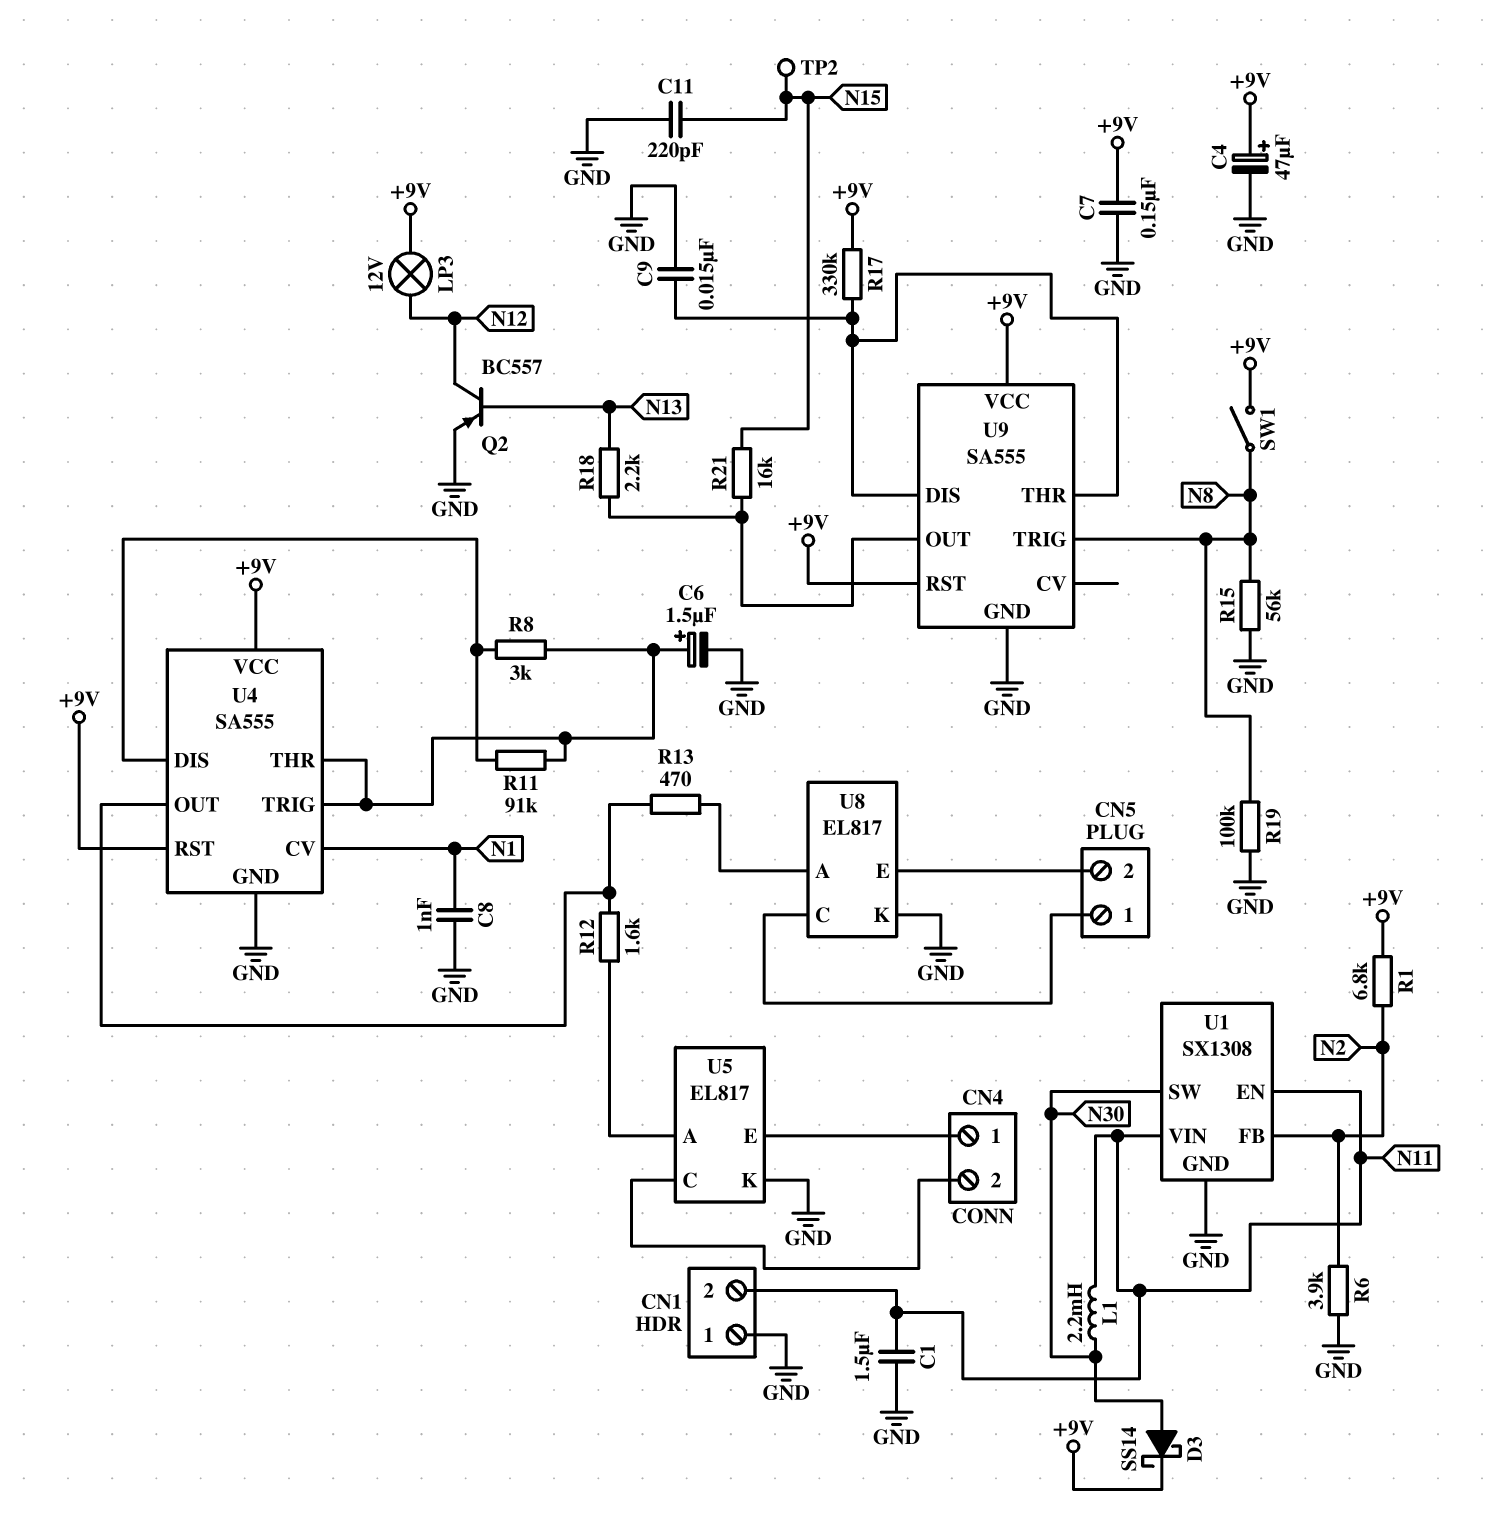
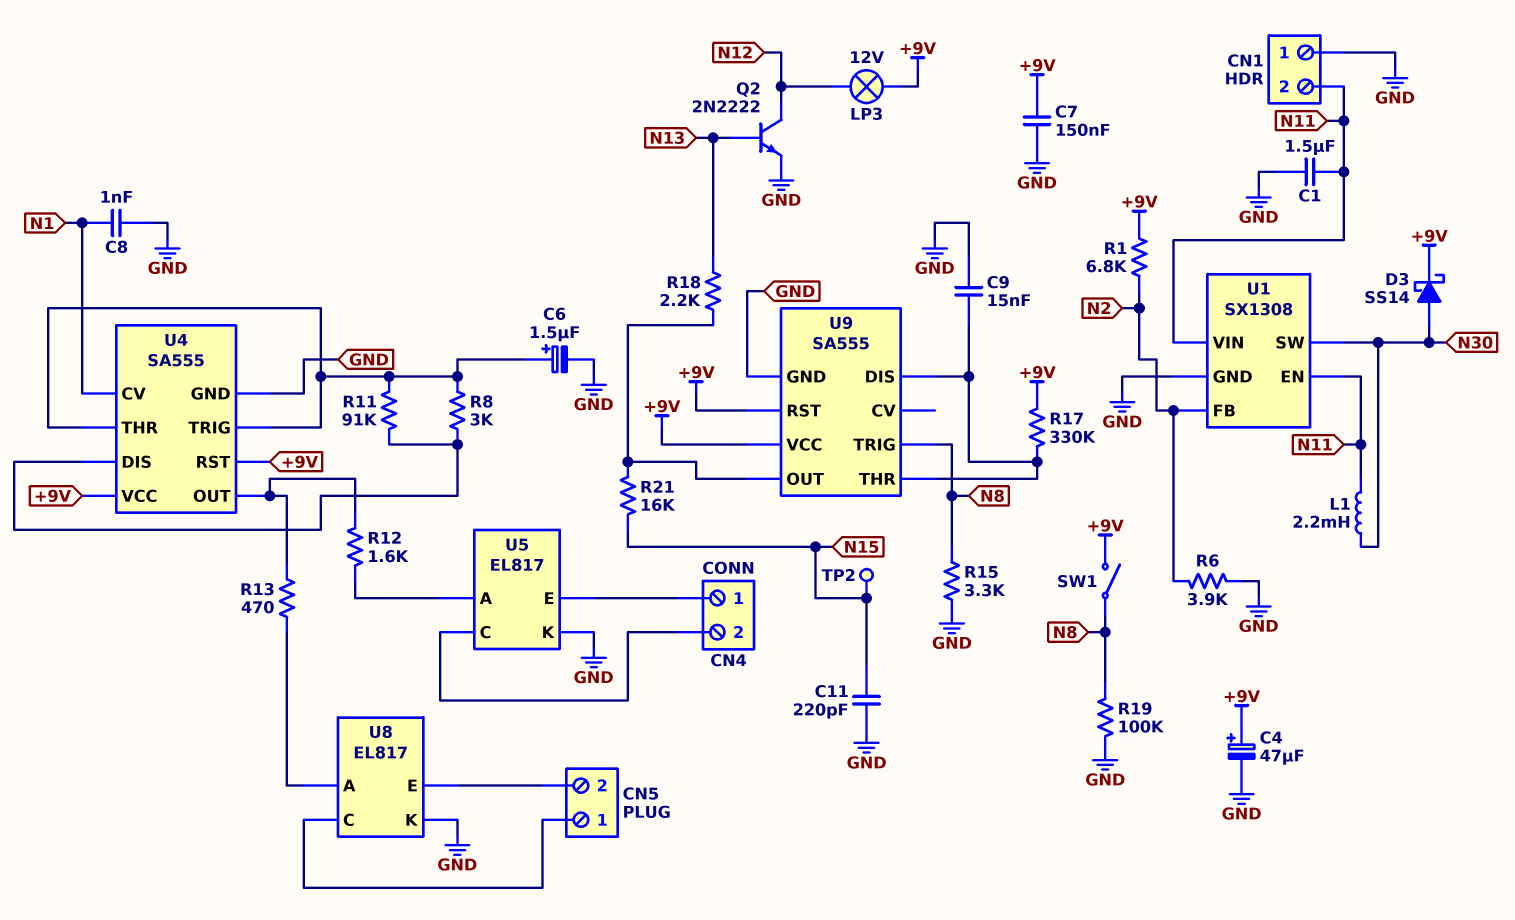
Q2: PNP BC557 (B N13, C N12, E GND) -> NPN 2N2222 (B N13, C N12, E GND)
R15: 56k (GND, N8) -> 3.3k (GND, N8)

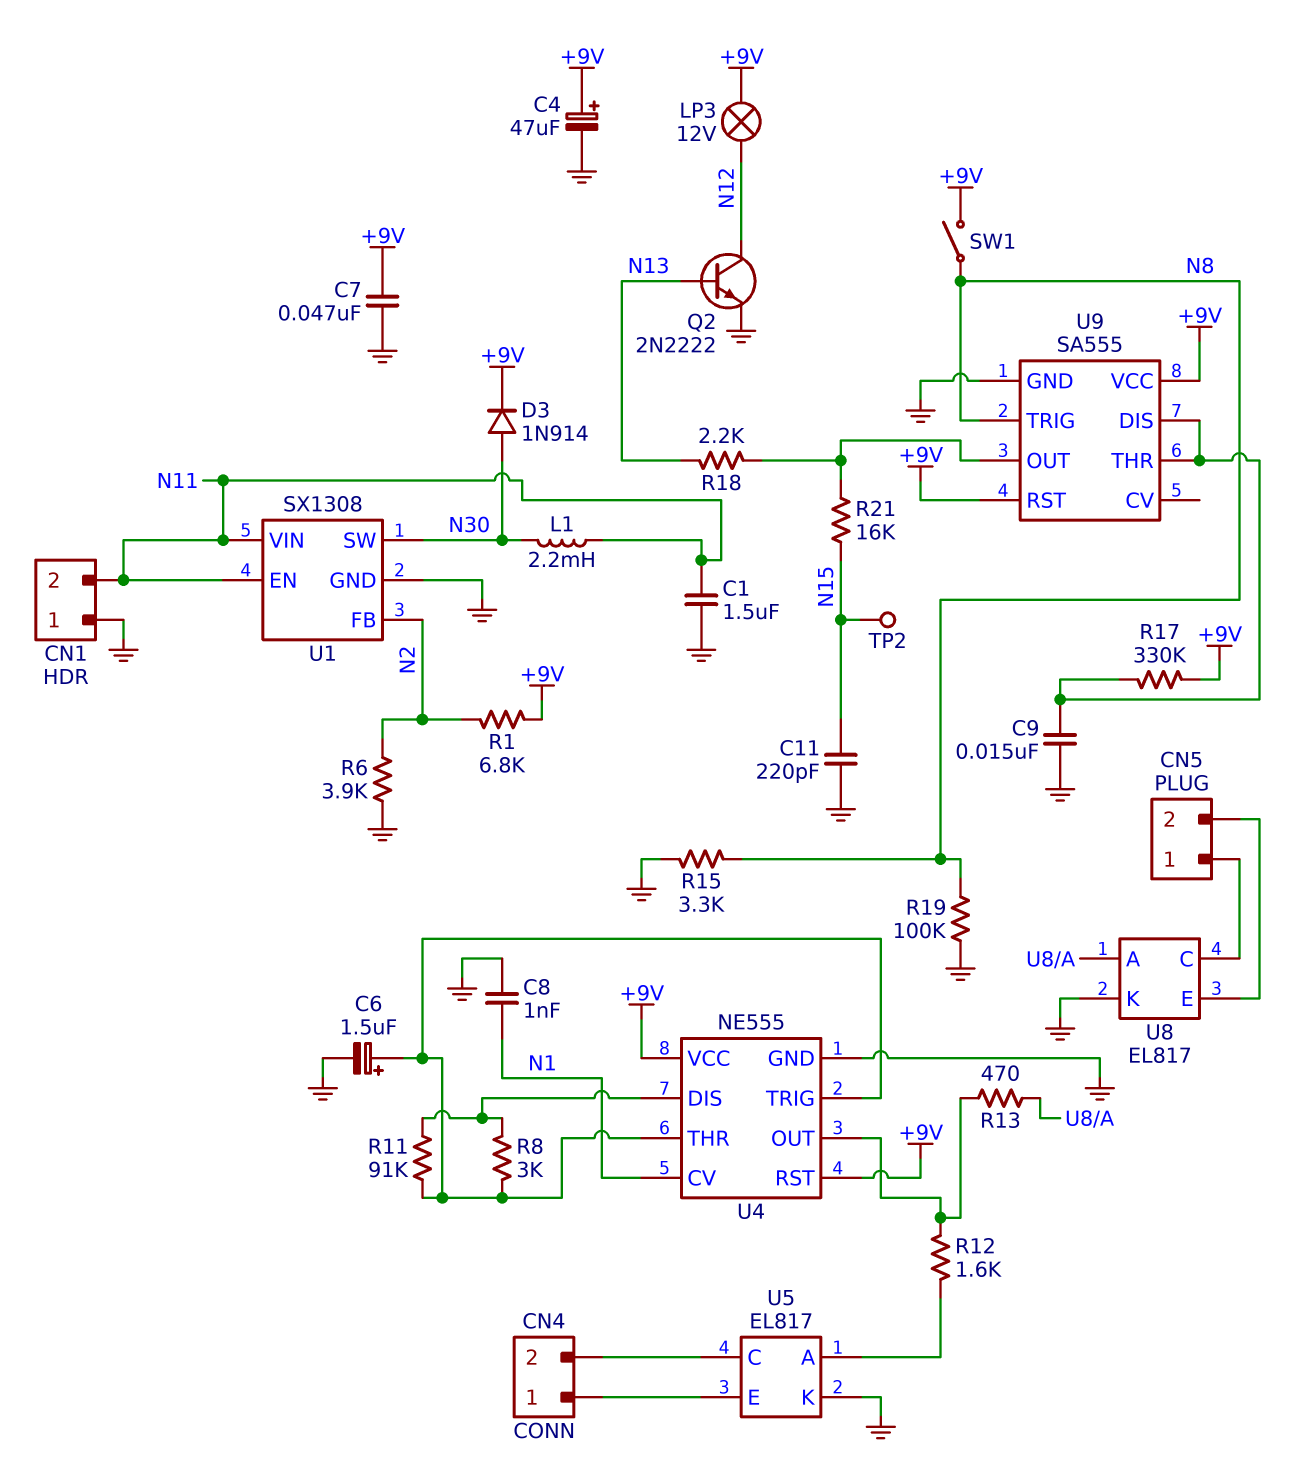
C7: 150nF (+9V, GND) -> 47nF (+9V, GND)
D3: schottky SS14 (A N30, K +9V) -> diode 1N914 (A N30, K +9V)
U4: SA555 -> NE555

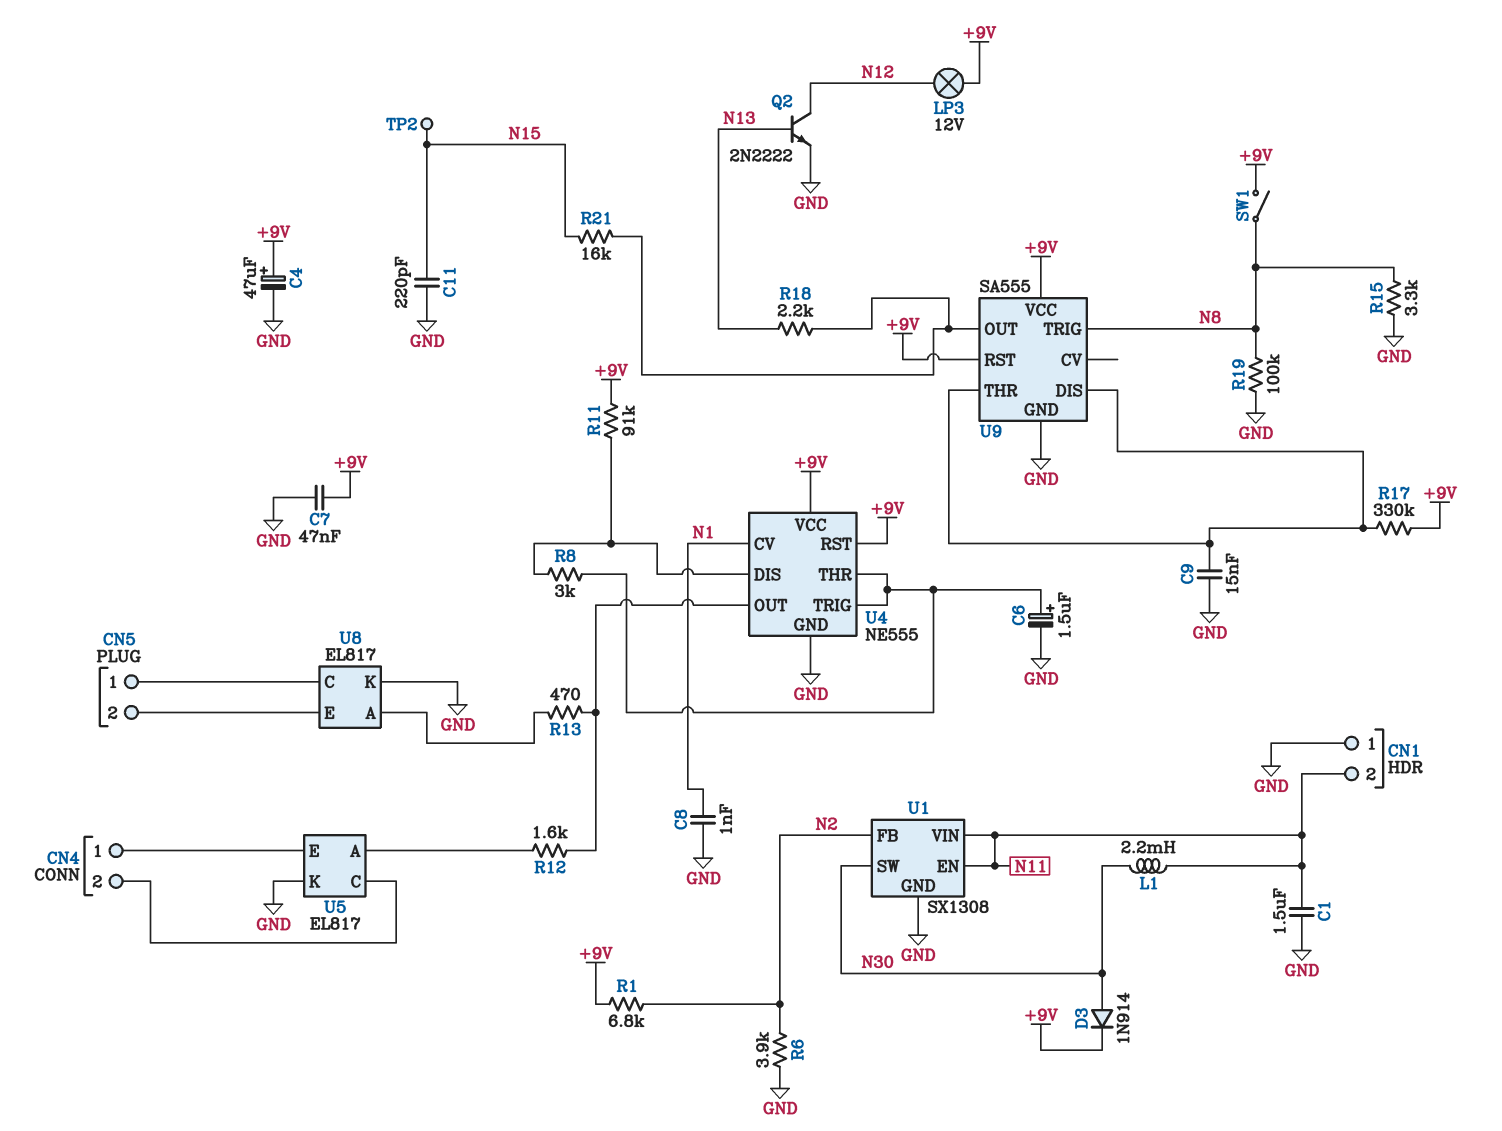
R11: 91k (U4/DIS, U4/THR) -> 91k (+9V, U4/DIS)

